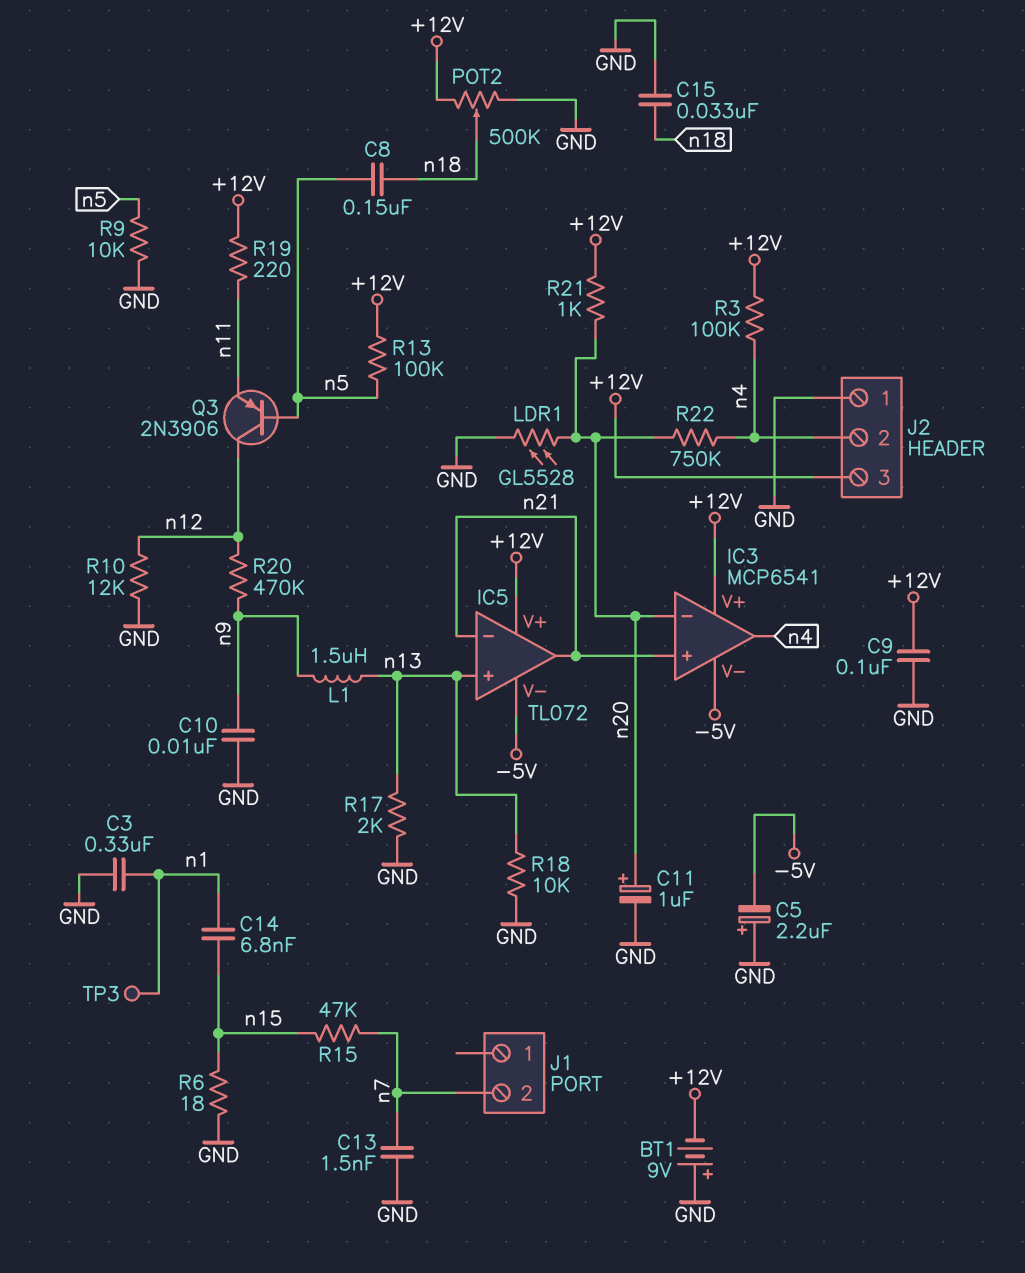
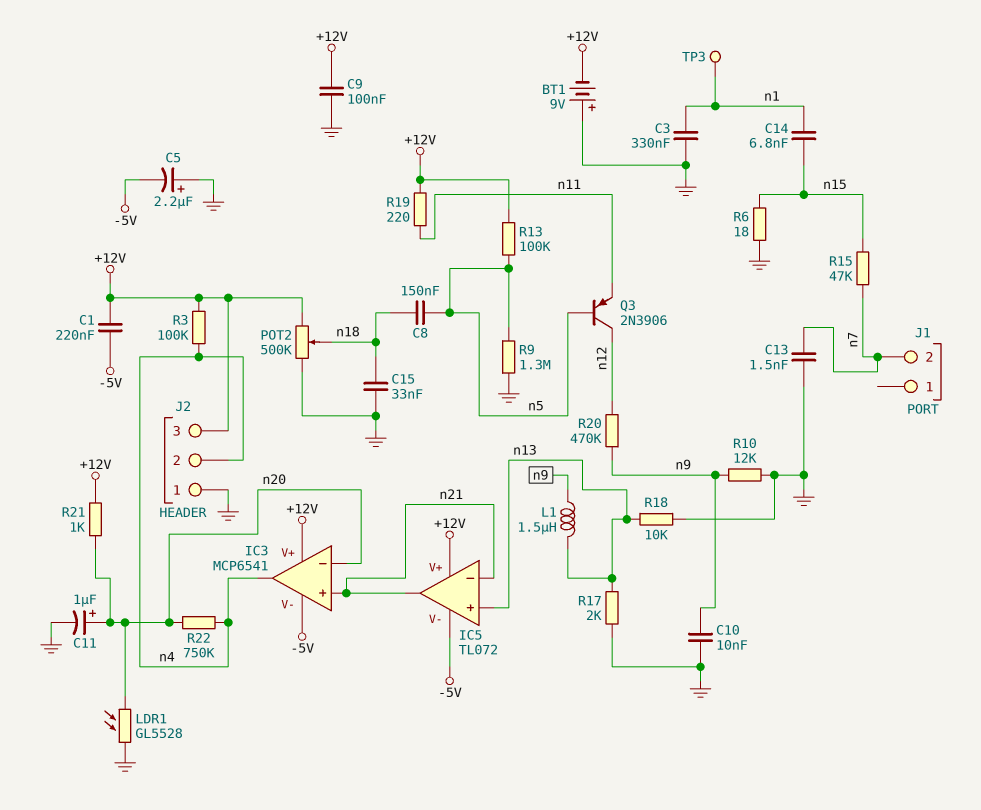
C1: none -> 220nF (+12V, -5V)
R9: 10k (GND, n5) -> 1.3M (GND, n5)
R10: 12k (GND, n12) -> 12k (GND, n9)

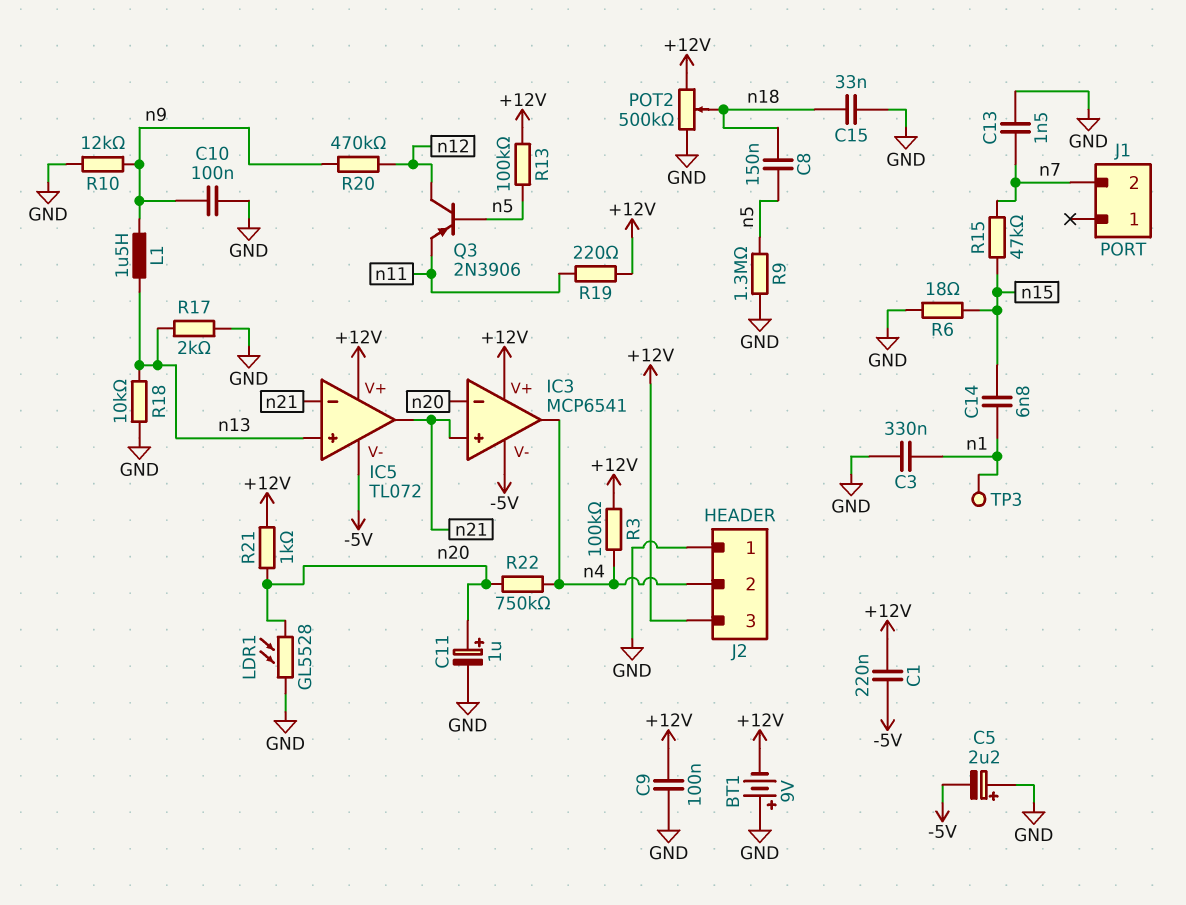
C10: 10nF (GND, n9) -> 100nF (GND, n9)

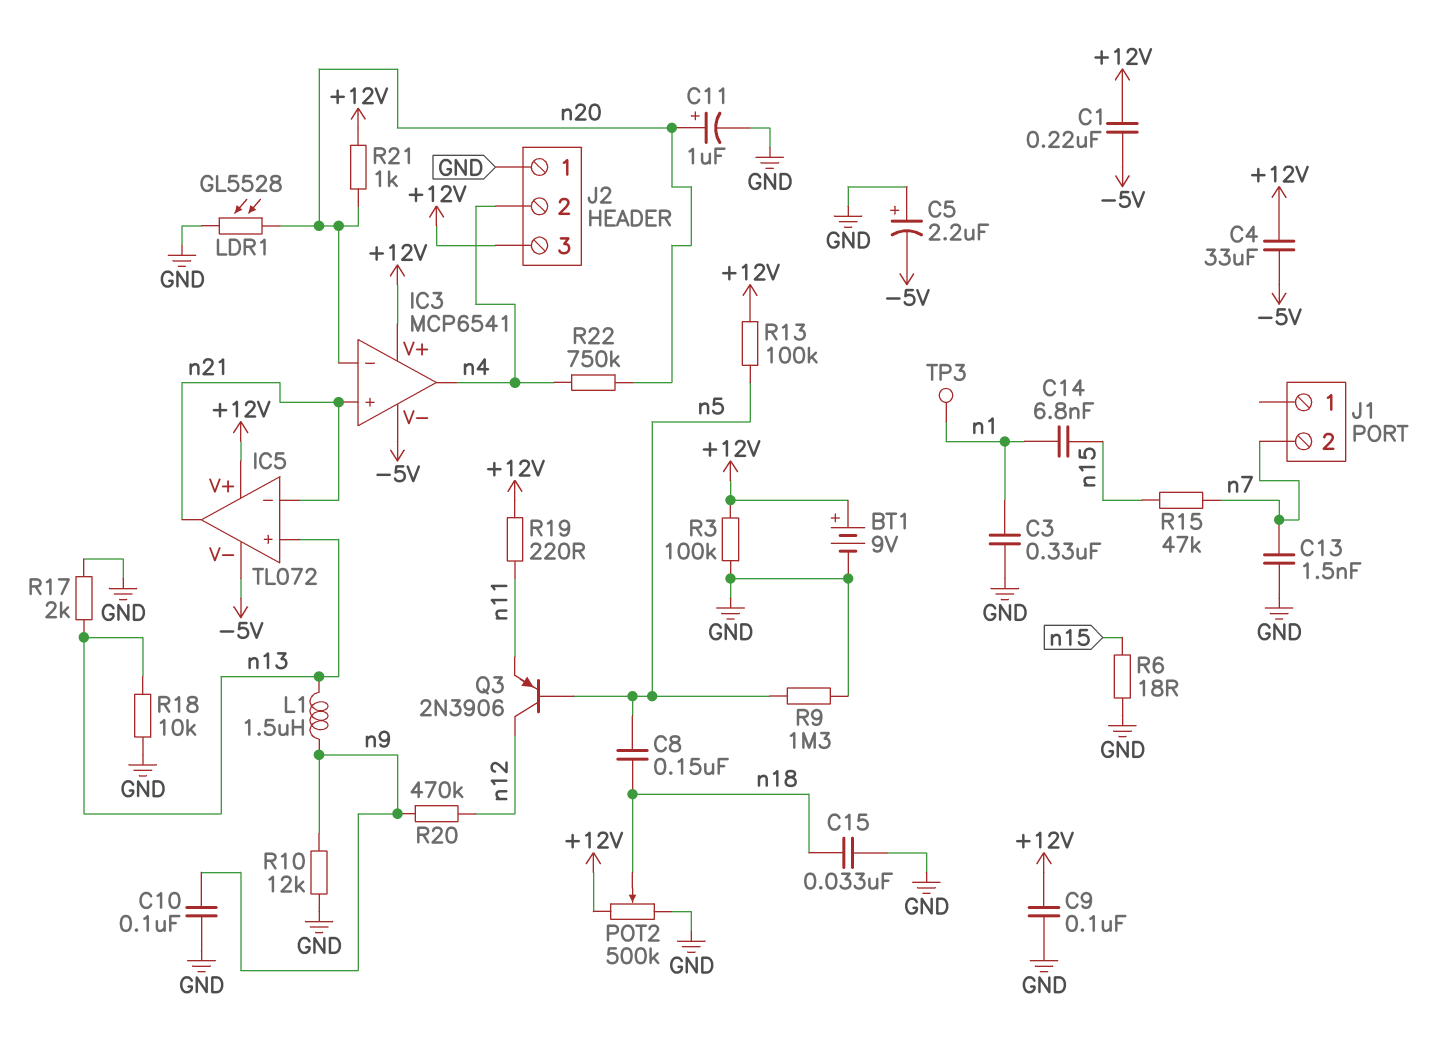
BT1: 9V (plus GND, minus +12V) -> 9V (plus +12V, minus GND)
C4: none -> 33uF (+12V, -5V)
R3: 100k (+12V, n4) -> 100k (+12V, GND)

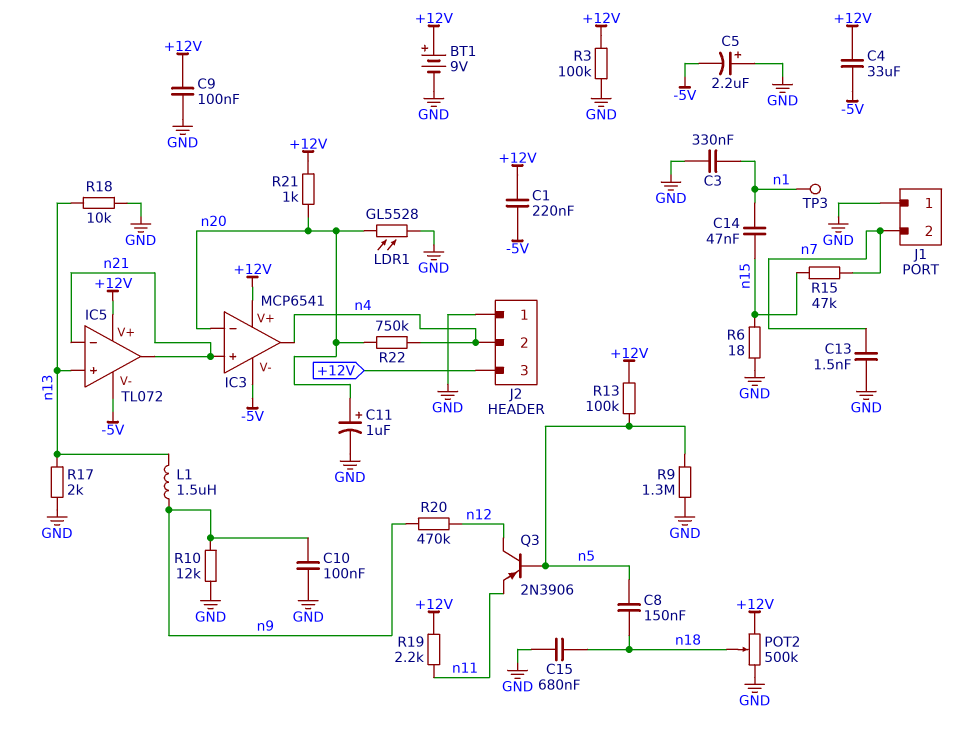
C14: 6.8nF (n1, n15) -> 47nF (n1, n15)
C15: 33nF (GND, n18) -> 680nF (GND, n18)
J1 pin 1: none -> GND
R19: 220 (+12V, n11) -> 2.2k (+12V, n11)

